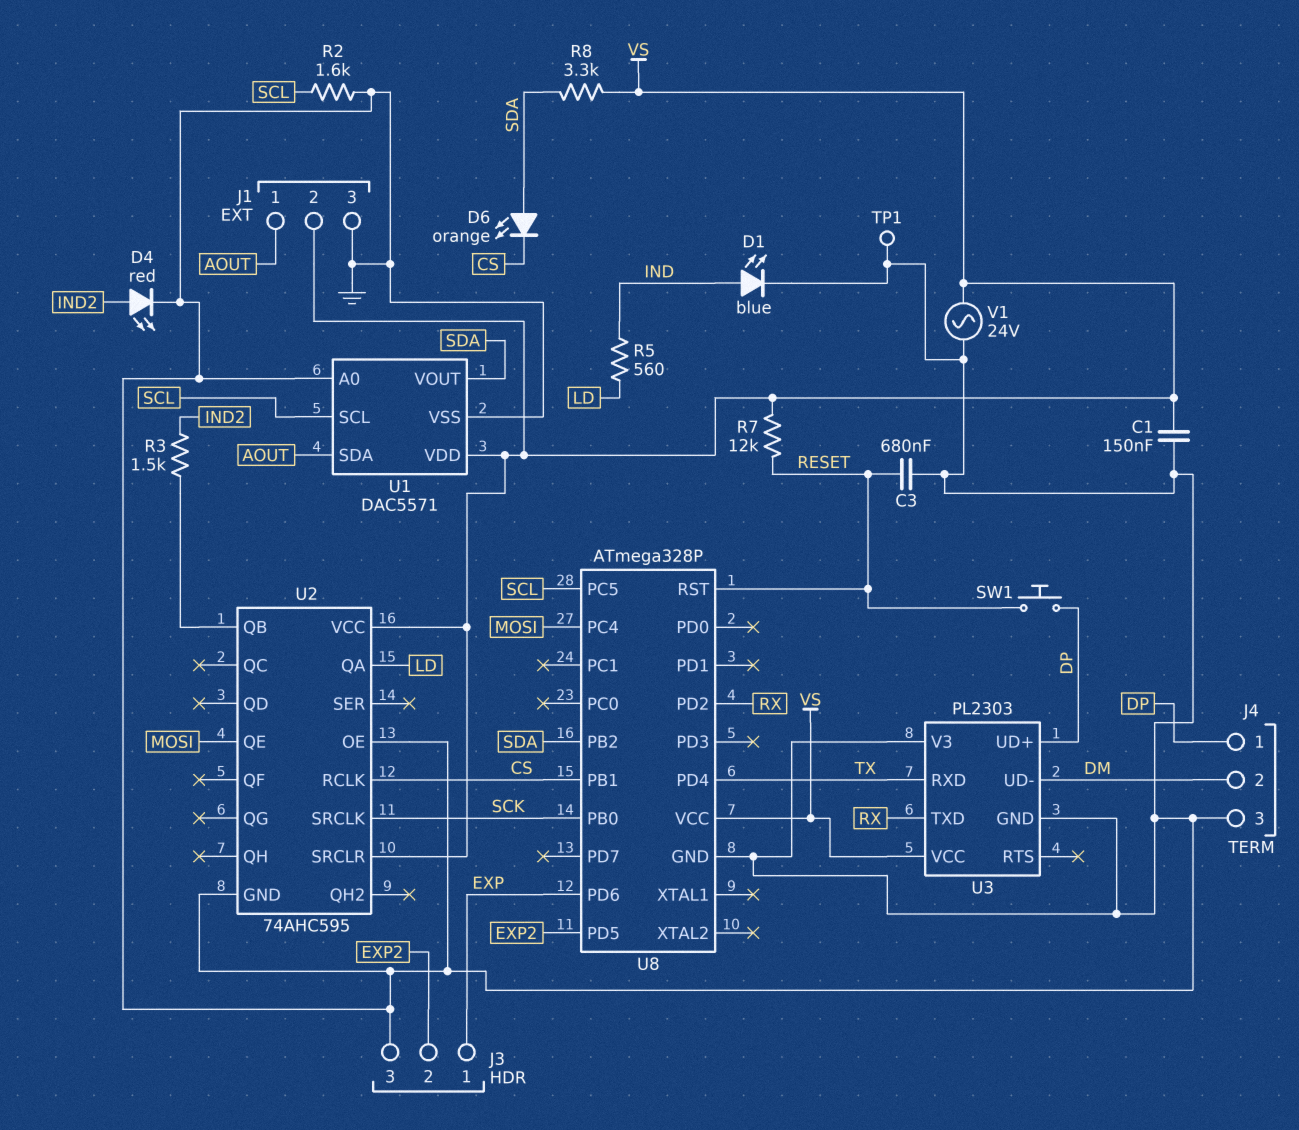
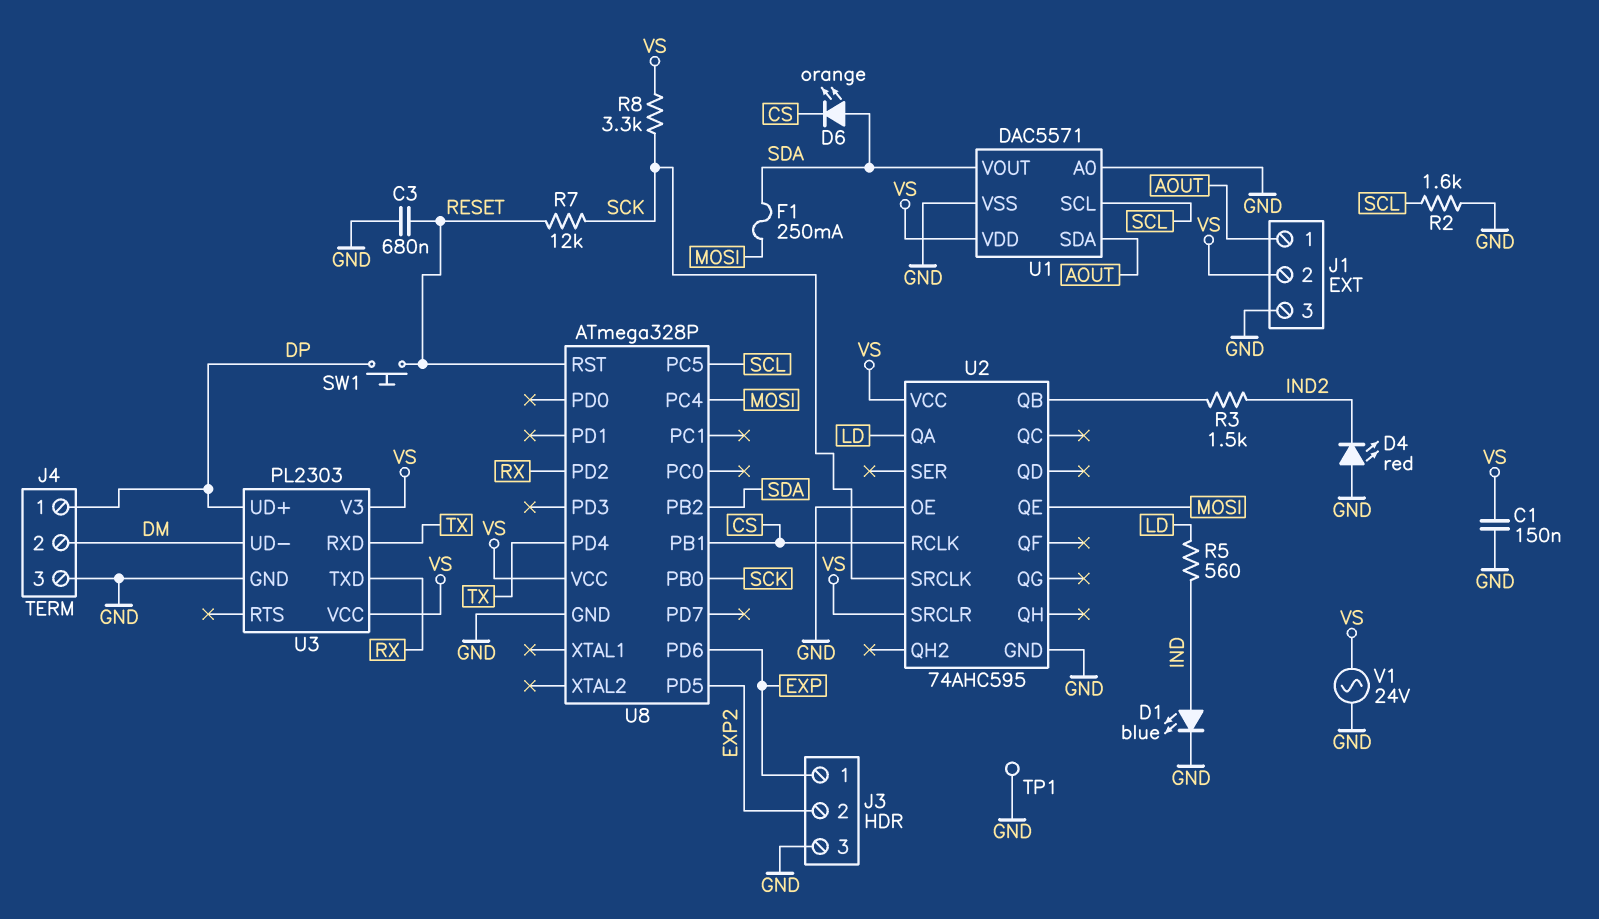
D4: LED red (A IND2, K GND) -> LED red (A GND, K IND2)
F1: none -> 250mA (MOSI, SDA)
R7: 12k (RESET, VS) -> 12k (RESET, SCK)
R8: 3.3k (SDA, VS) -> 3.3k (SCK, VS)
U3 pin V3: GND -> VS

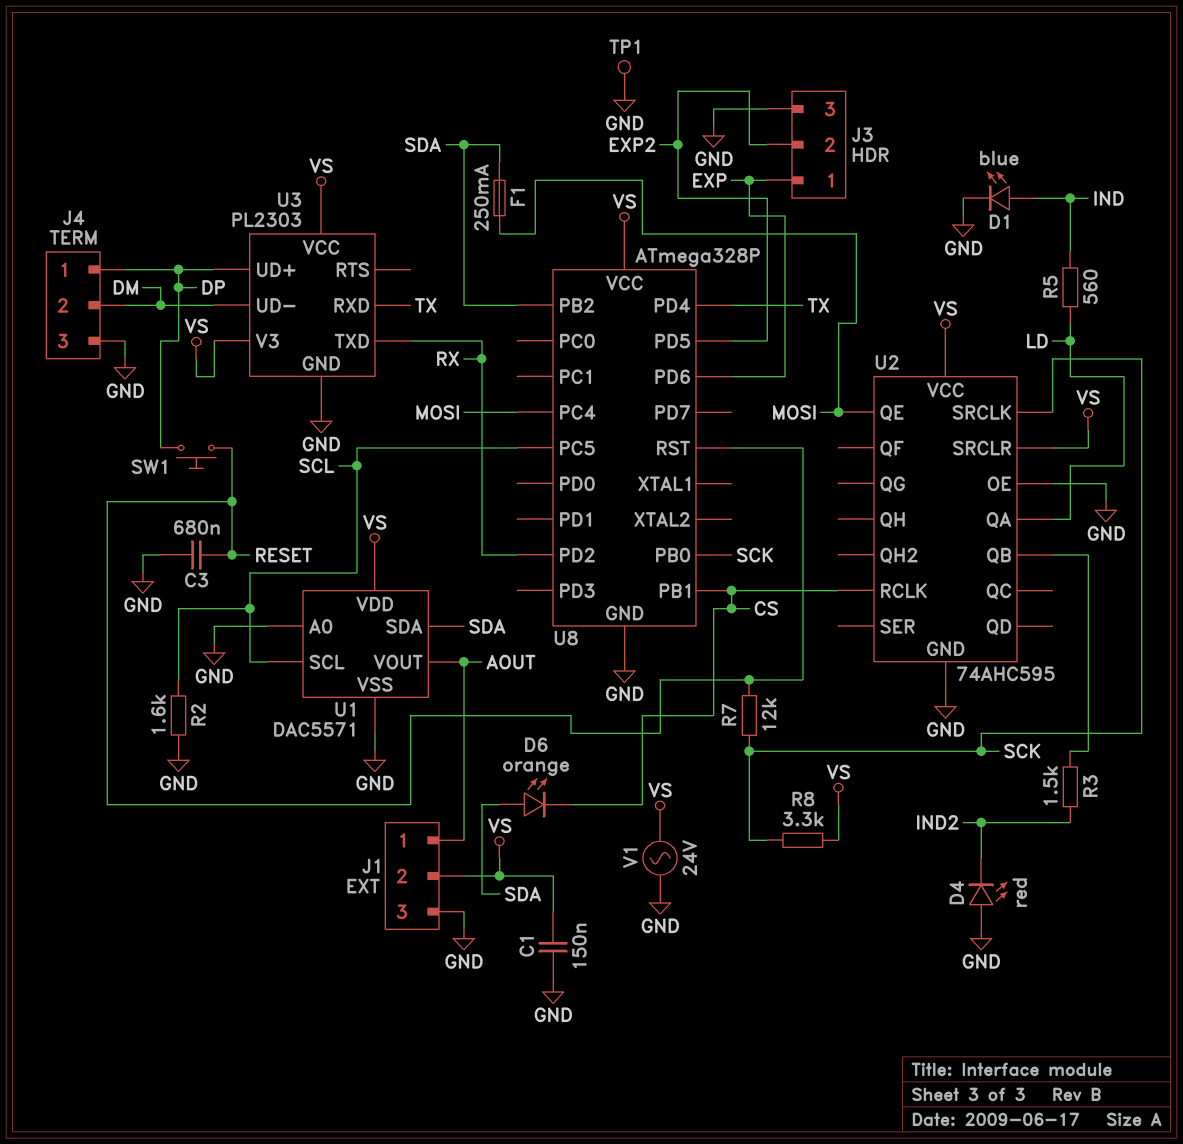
U1 pin SDA: AOUT -> SDA
U1 pin VOUT: SDA -> AOUT

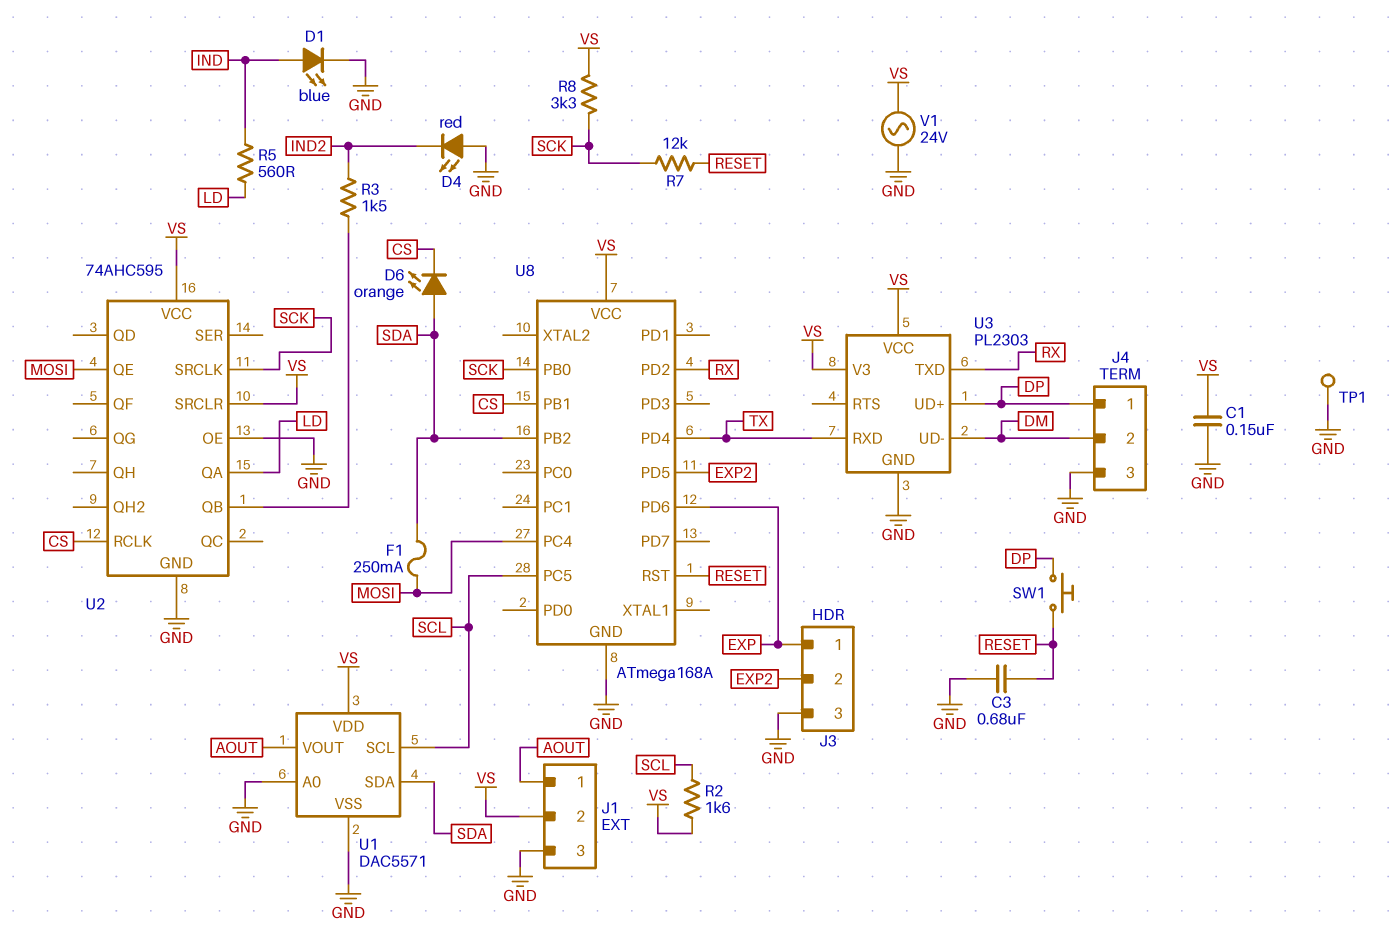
R2: 1.6k (GND, SCL) -> 1.6k (SCL, VS)
U8: ATmega328P -> ATmega168A

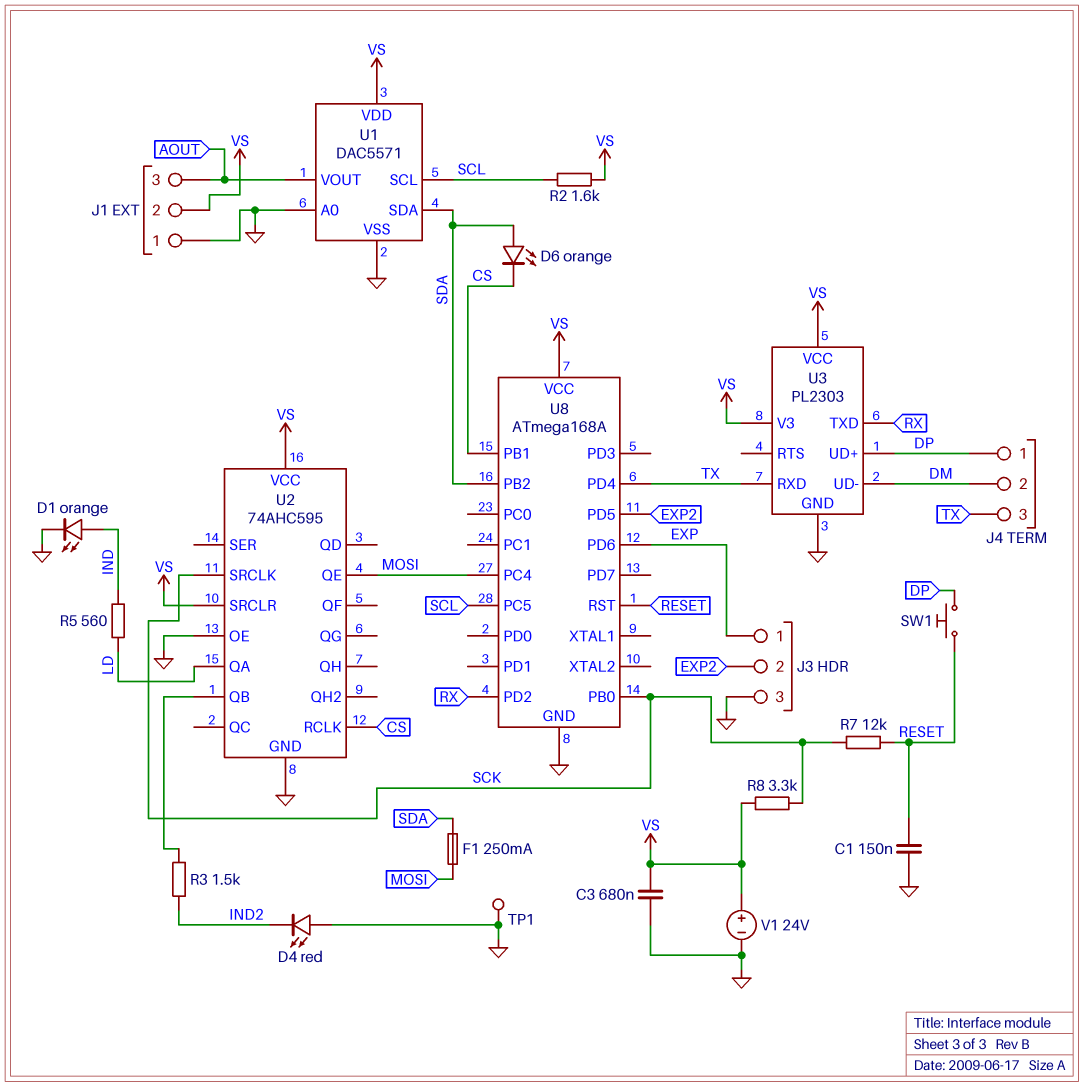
C1: 150nF (GND, VS) -> 150nF (GND, RESET)
C3: 680nF (GND, RESET) -> 680nF (GND, VS)
D1: LED blue (A IND, K GND) -> LED orange (A IND, K GND)
J1 pin 1: AOUT -> GND
J1 pin 3: GND -> AOUT
J4 pin 3: GND -> TX
V1: AC 24V (GND, VS) -> 24V (plus VS, minus GND)

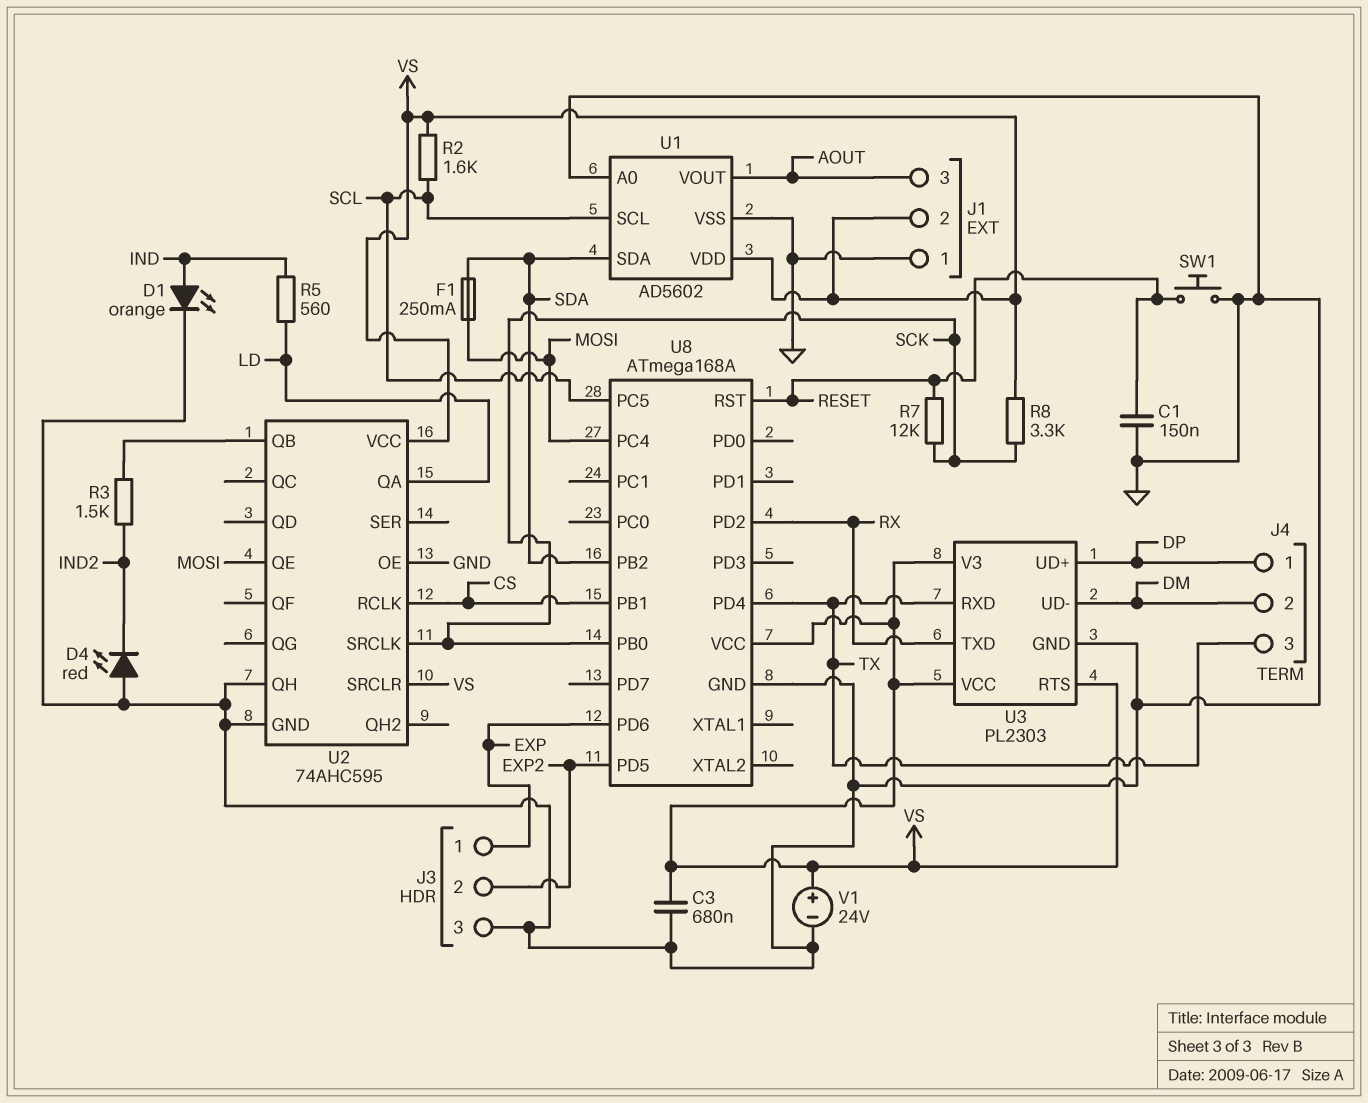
D6: LED orange (A SDA, K CS) -> none
SW1: button (DP, RESET) -> button (GND, RESET)
TP1: test point (GND) -> none
U1: DAC5571 -> AD5602
U2 pin QH: none -> GND
U3 pin RTS: none -> VS

